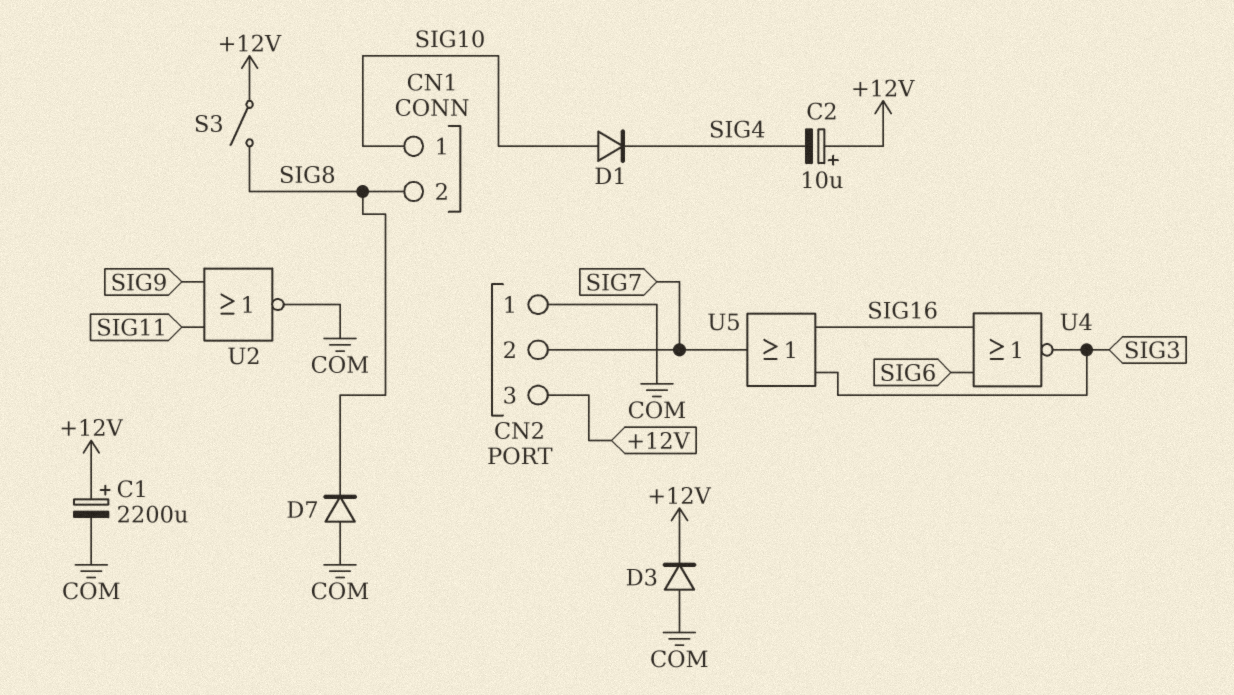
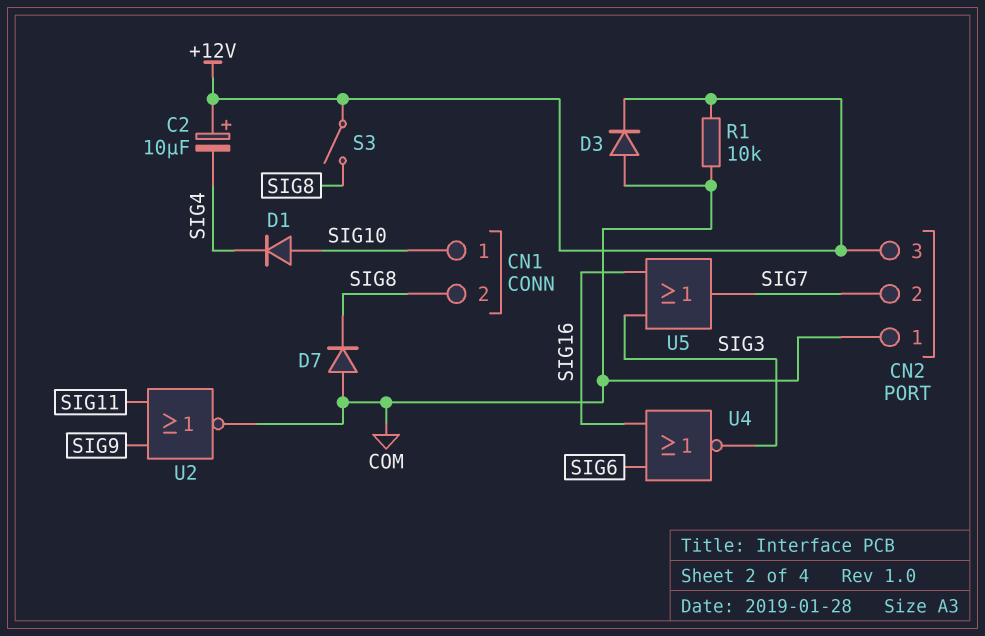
C1: 2200uF (plus +12V, minus COM) -> none
R1: none -> 10k (+12V, COM)

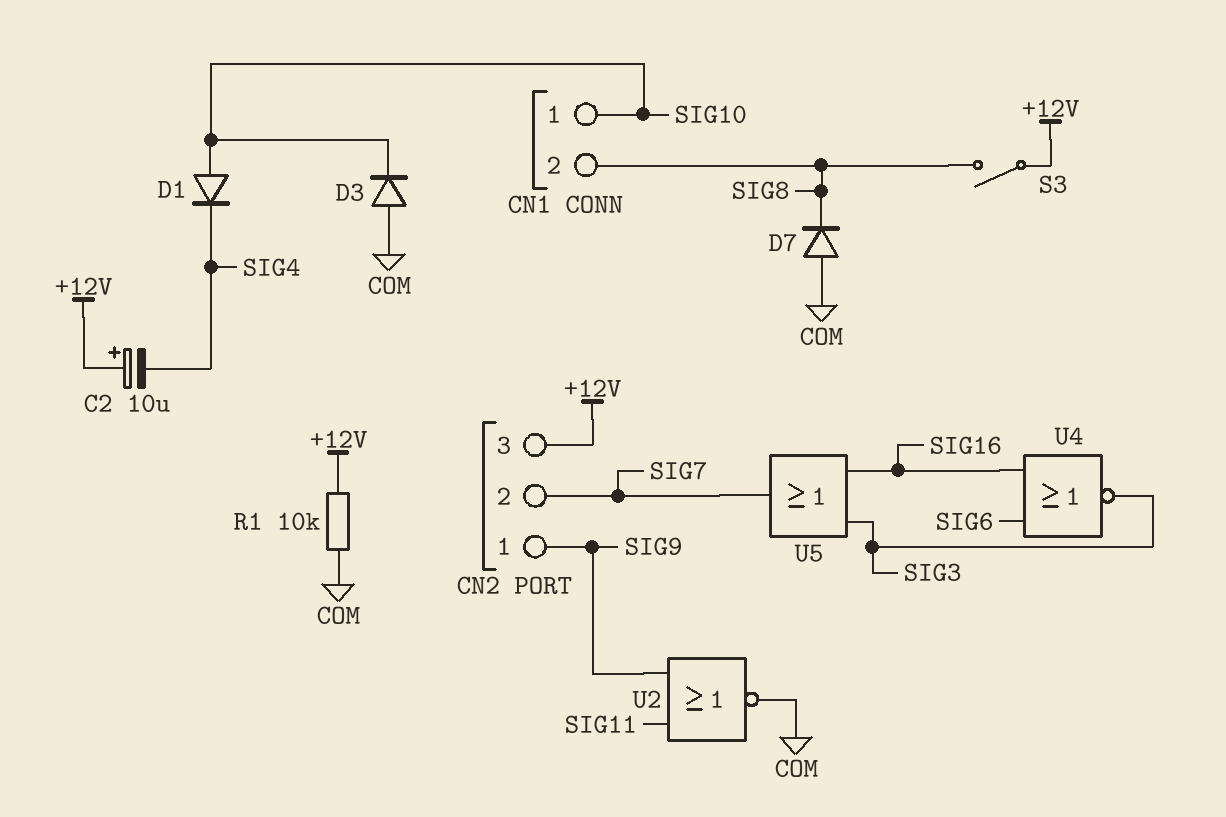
CN2 pin 1: COM -> SIG9
D3: diode (A COM, K +12V) -> diode (A COM, K SIG10)

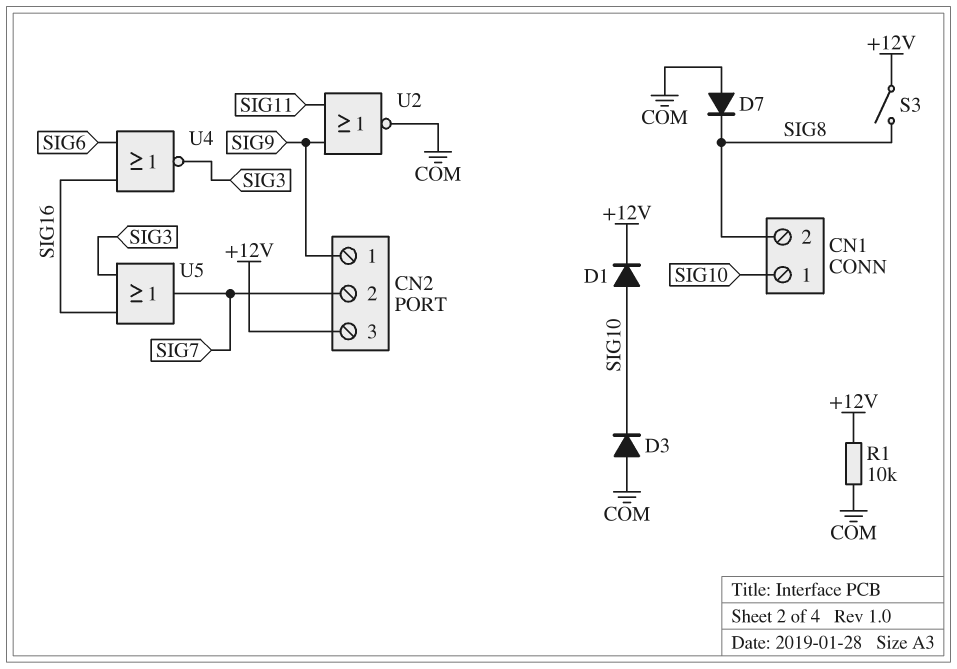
C2: 10uF (plus +12V, minus SIG4) -> none
D1: diode (A SIG10, K SIG4) -> diode (A SIG10, K +12V)

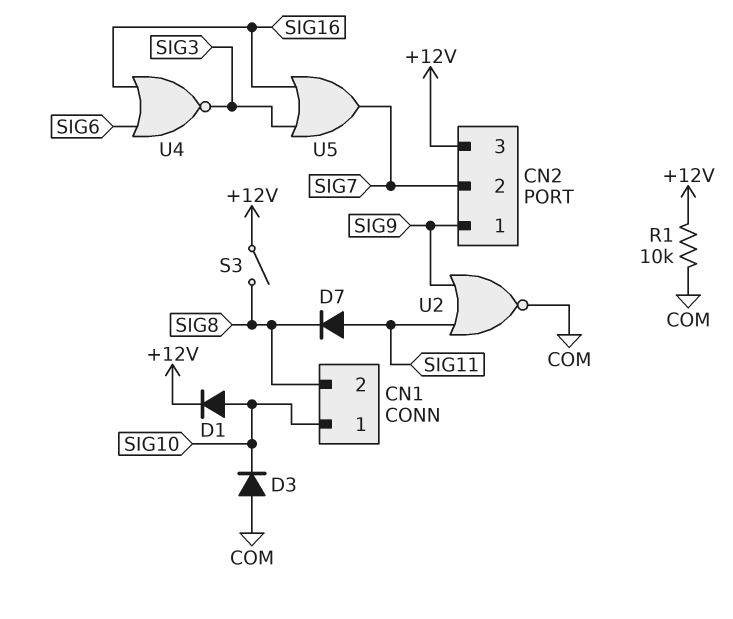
D7: diode (A COM, K SIG8) -> diode (A SIG11, K SIG8)

